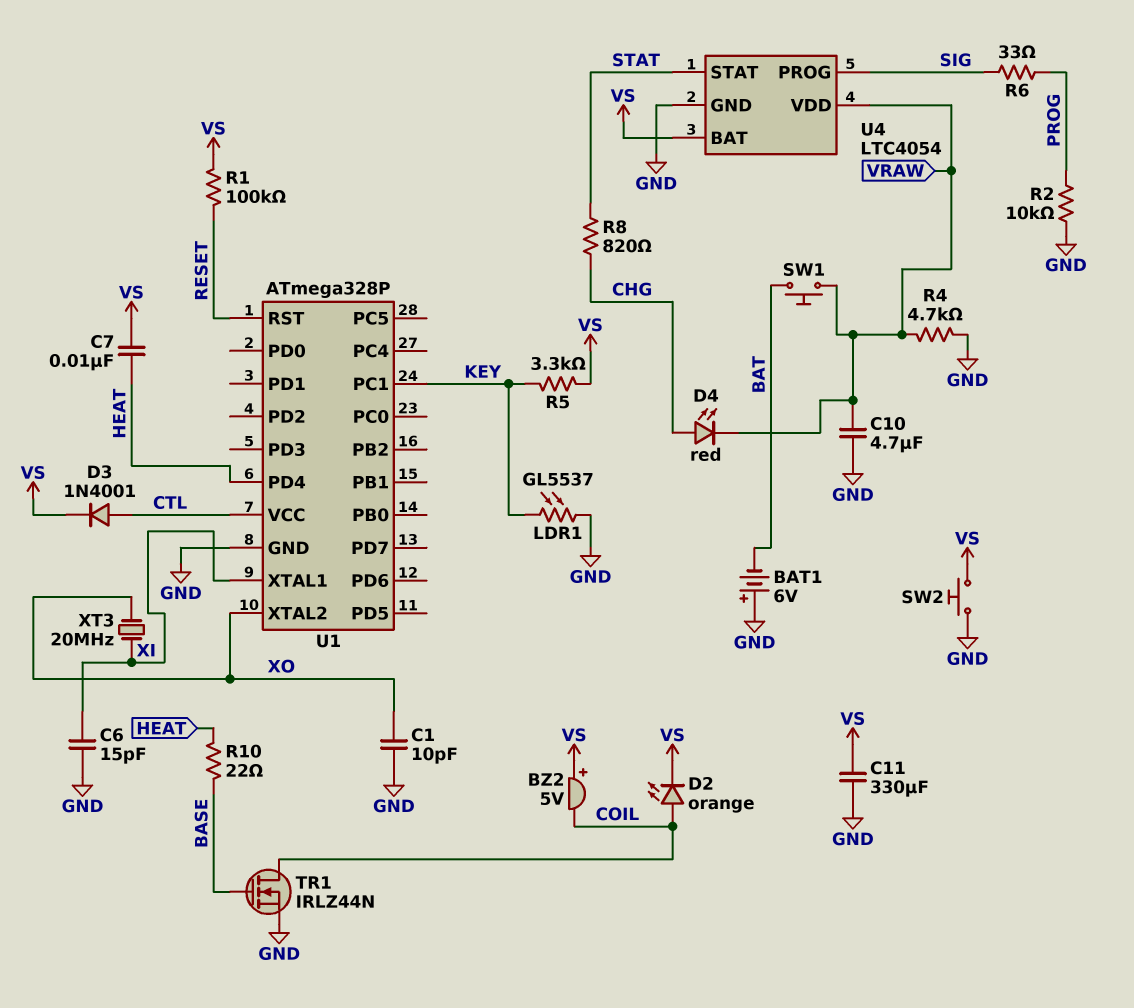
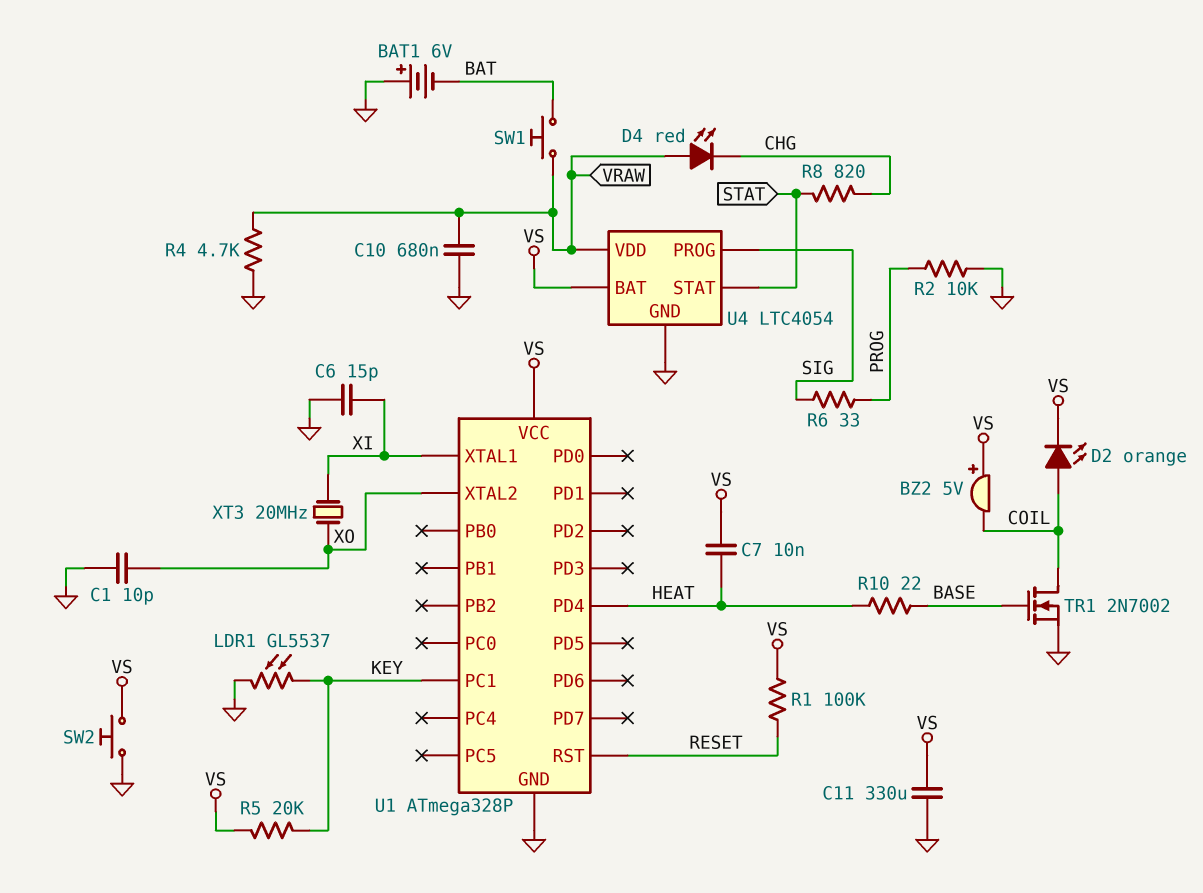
C10: 4.7uF (GND, VRAW) -> 680nF (GND, VRAW)
D3: diode 1N4001 (A CTL, K VS) -> none
D4: LED red (A CHG, K VRAW) -> LED red (A VRAW, K CHG)
R5: 3.3k (KEY, VS) -> 20k (KEY, VS)
TR1: NMOS IRLZ44N (G BASE, D COIL, S GND) -> NMOS 2N7002 (G BASE, D COIL, S GND)
U1 pin VCC: CTL -> VS

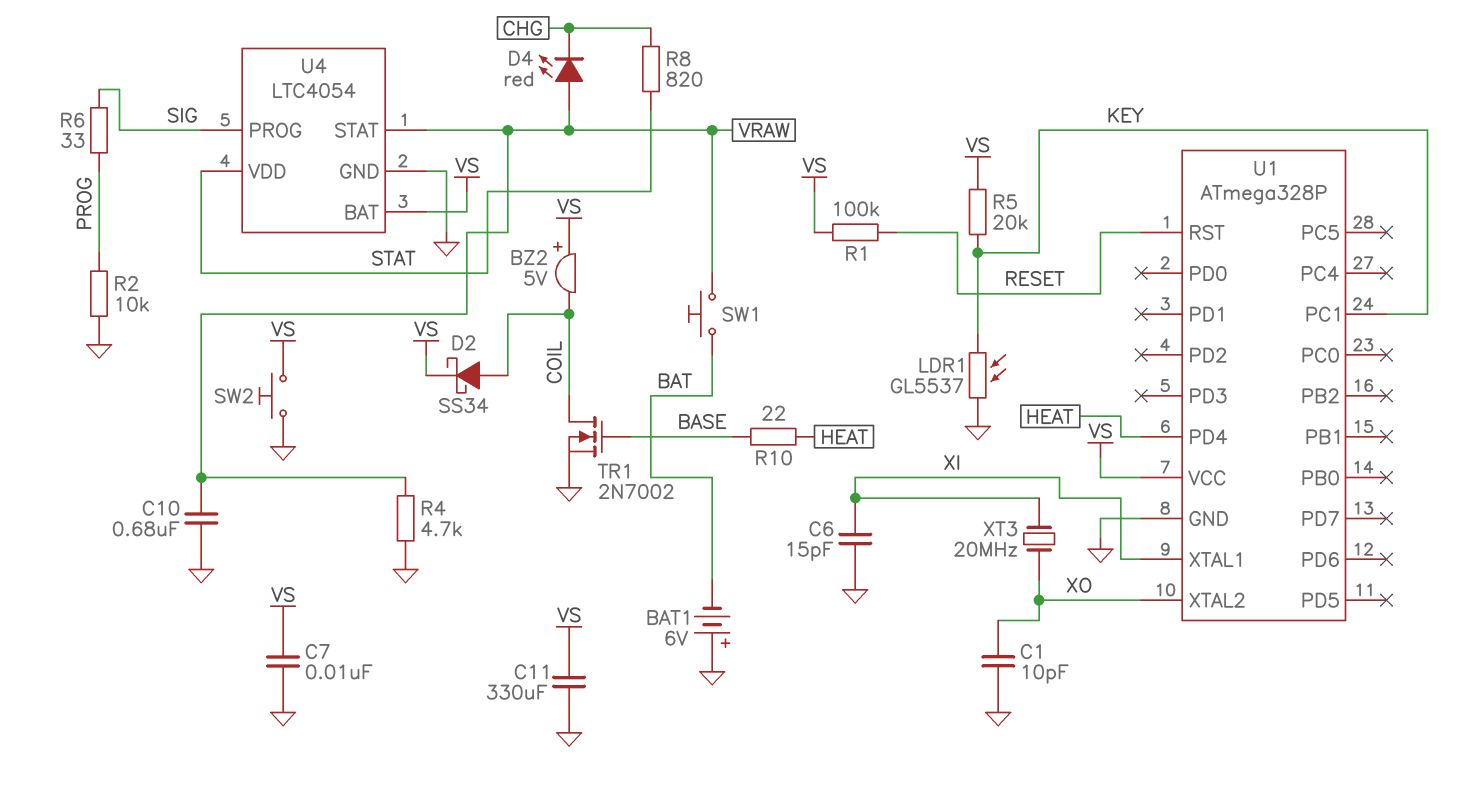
C7: 10nF (HEAT, VS) -> 10nF (GND, VS)
D2: LED orange (A COIL, K VS) -> schottky SS34 (A COIL, K VS)
U4 pin STAT: STAT -> VRAW
U4 pin VDD: VRAW -> STAT

